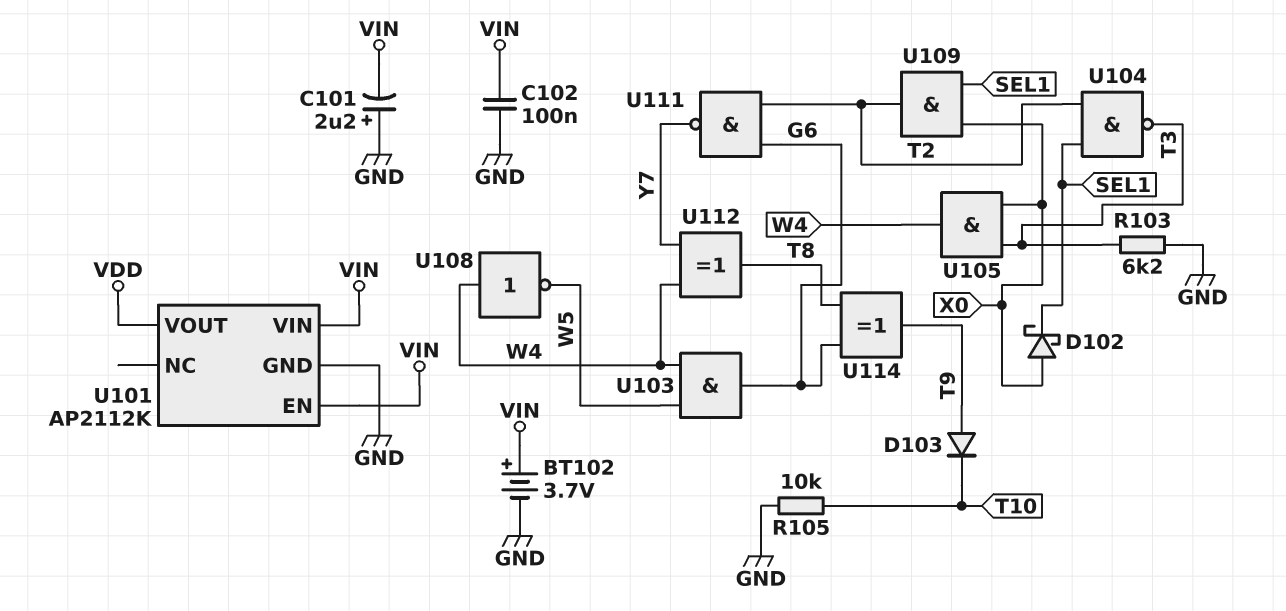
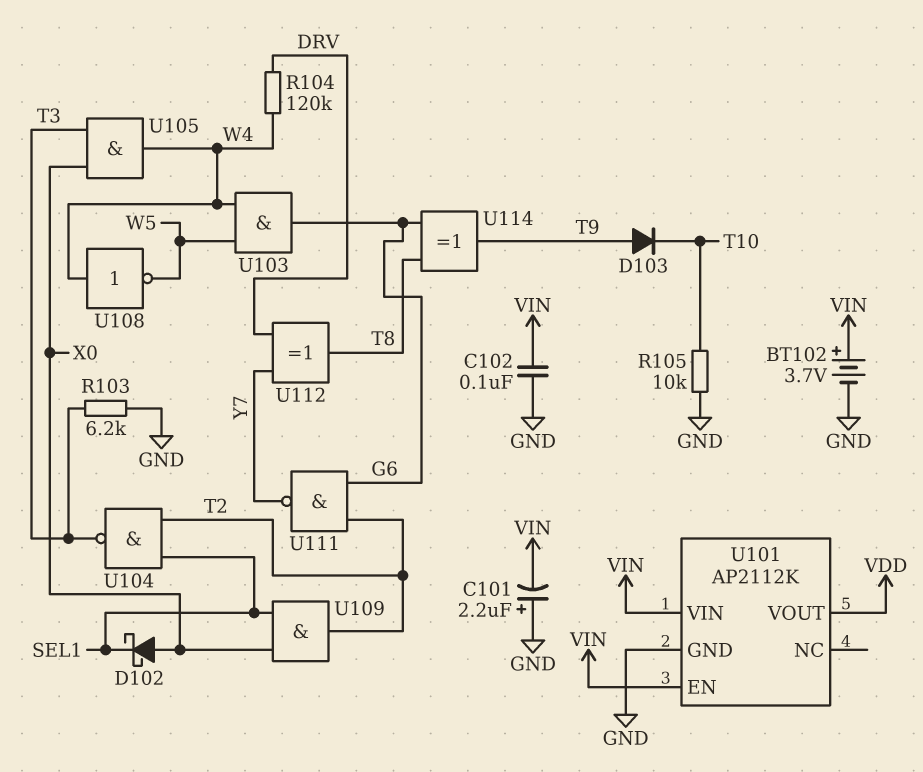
R104: none -> 120k (DRV, W4)
U112: XOR (in W4, in Y7, out T8) -> XOR (in DRV, in Y7, out T8)

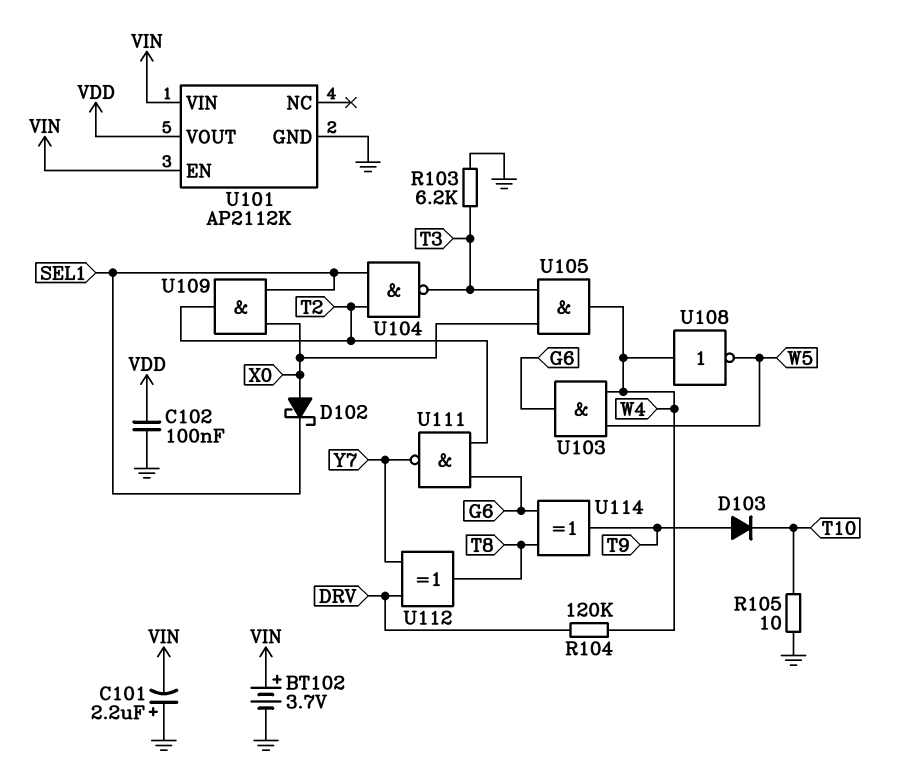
C102: 100nF (GND, VIN) -> 100nF (GND, VDD)
R105: 10k (GND, T10) -> 10 (GND, T10)

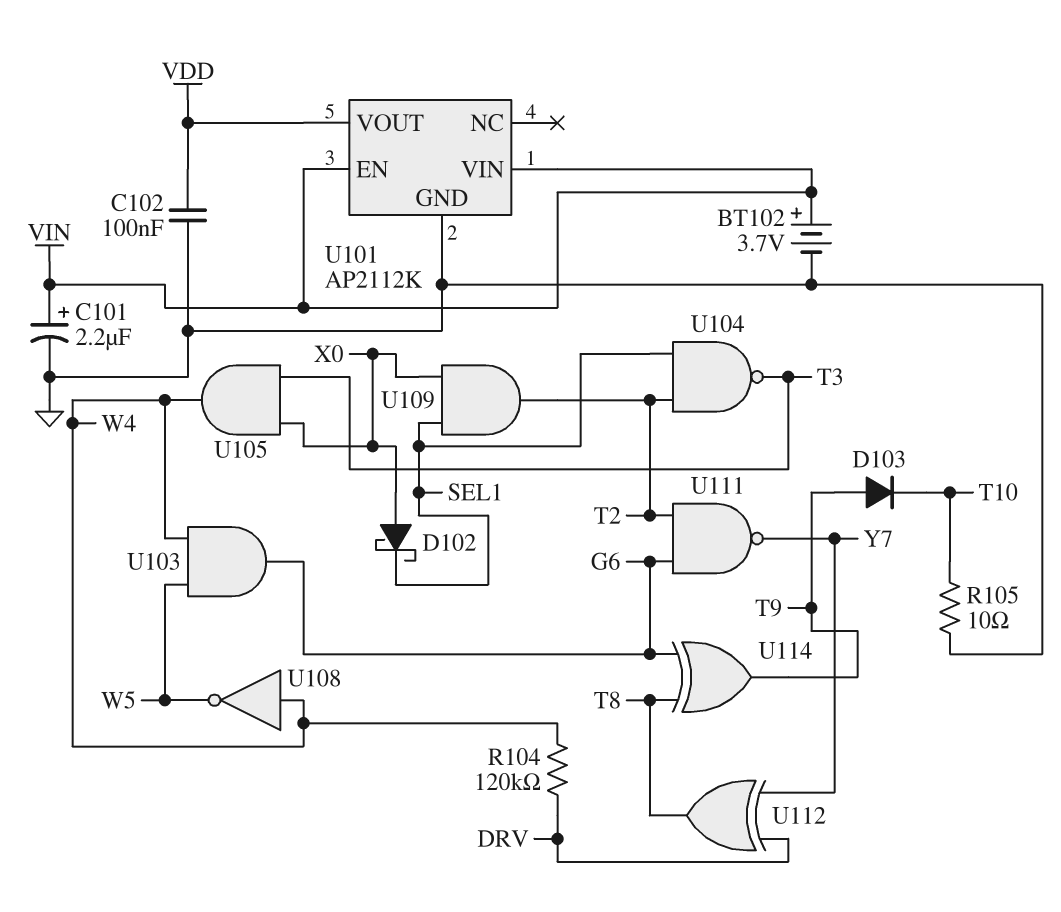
C101: 2.2uF (plus GND, minus VIN) -> 2.2uF (plus VIN, minus GND)
R103: 6.2k (GND, T3) -> none

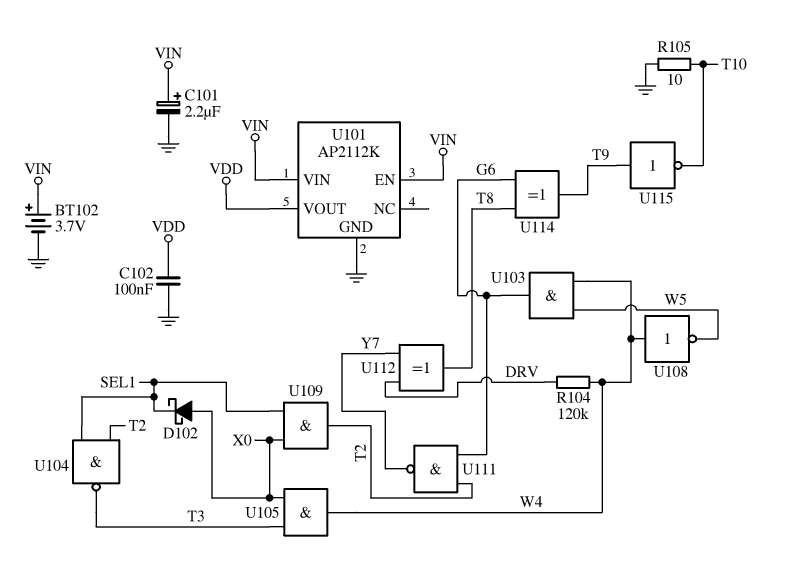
D103: diode (A T9, K T10) -> none
U115: none -> NOT (in T9, out T10)

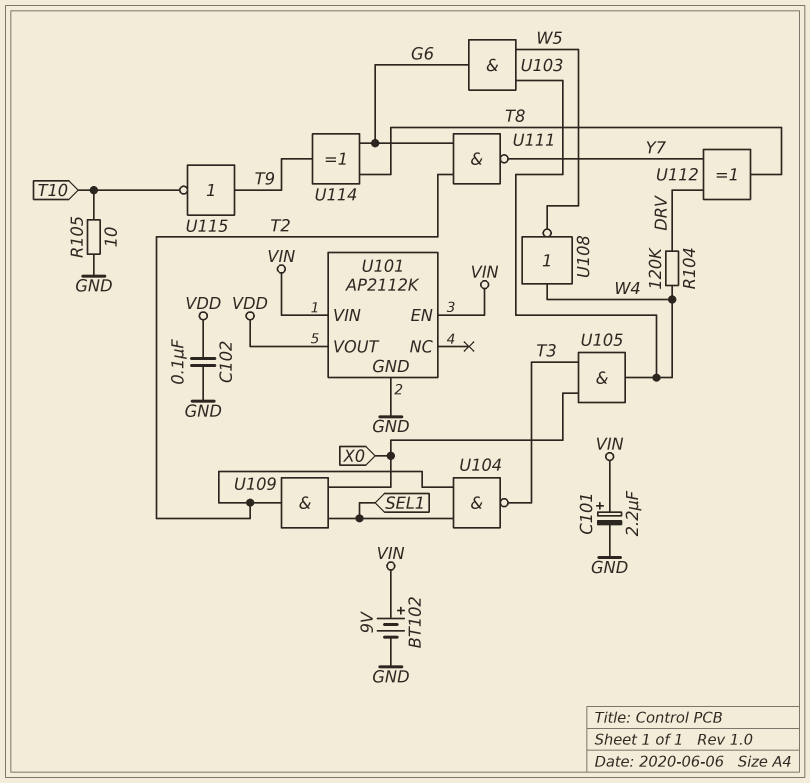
BT102: 3.7V (plus VIN, minus GND) -> 9V (plus VIN, minus GND)
D102: schottky (A X0, K SEL1) -> none

